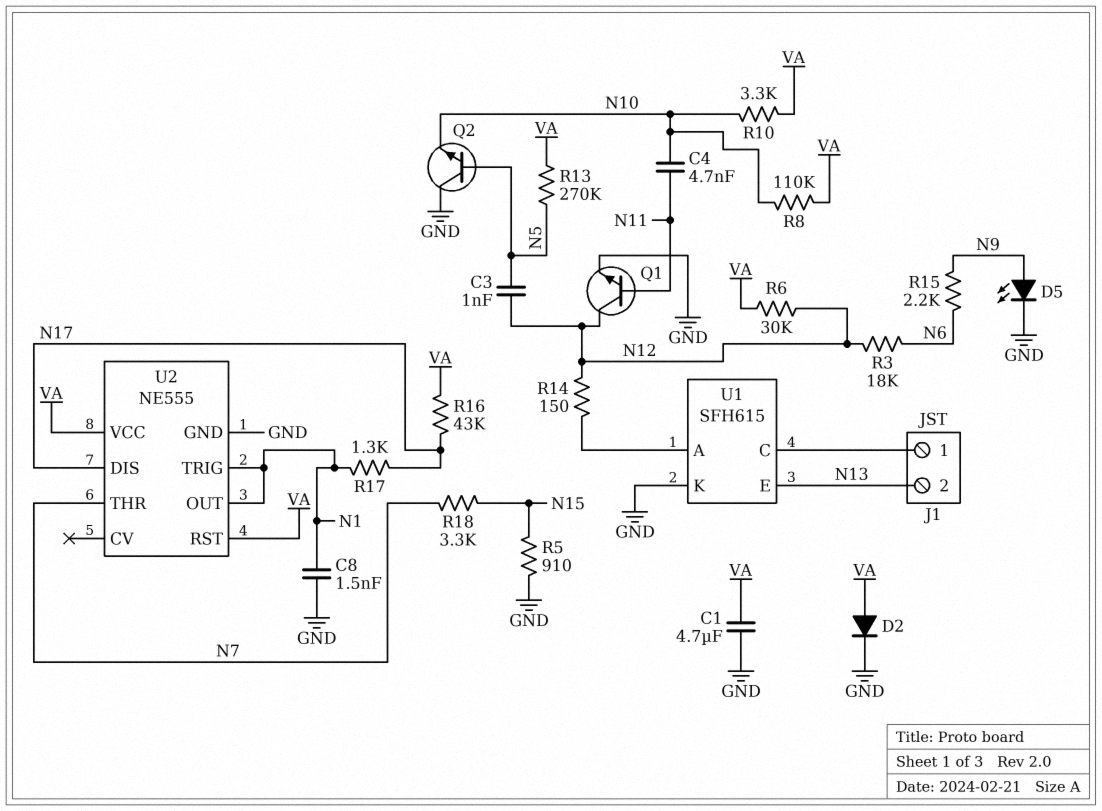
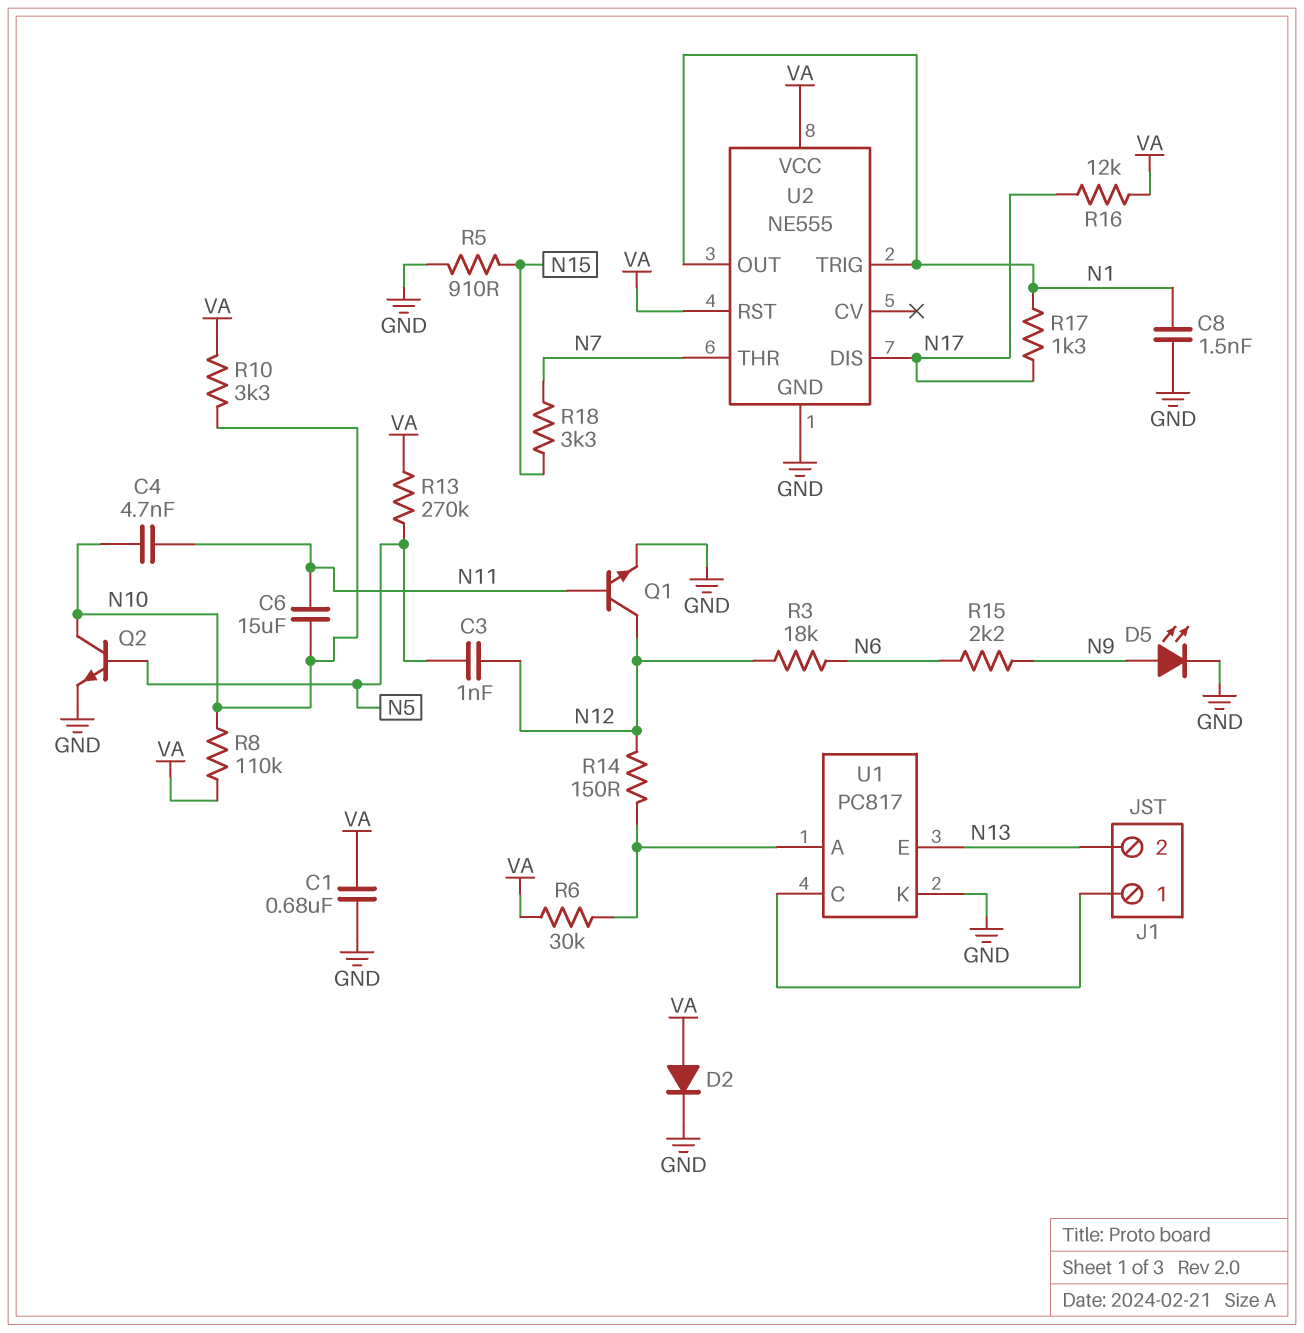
C1: 4.7uF (GND, VA) -> 680nF (GND, VA)
C6: none -> 15uF (N10, N11)
Q2: NPN (B N5, C GND, E N10) -> NPN (B N5, C N10, E GND)
R6: 30k (N12, VA) -> 30k (U1/A, VA)
R16: 43k (N17, VA) -> 12k (N17, VA)
U1: SFH615 -> PC817

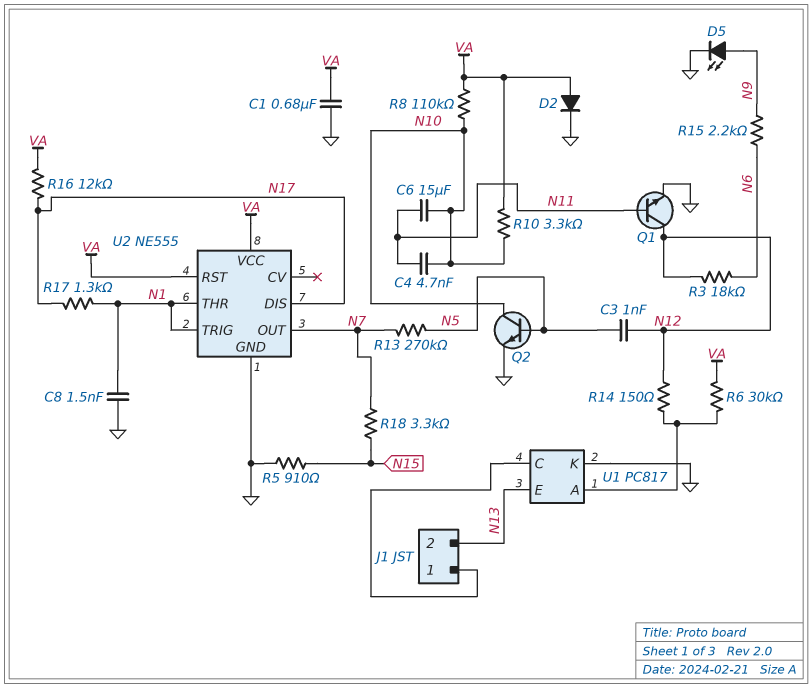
R13: 270k (N5, VA) -> 270k (N5, N7)
U2 pin OUT: N1 -> N7
U2 pin THR: N7 -> N1

